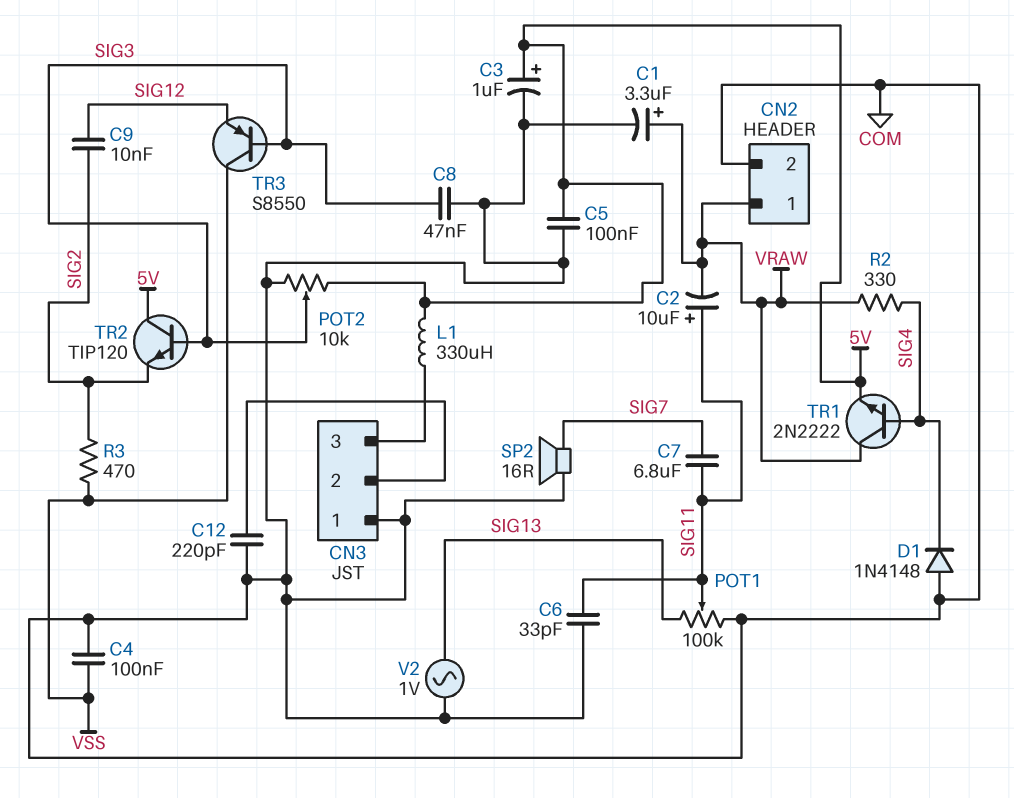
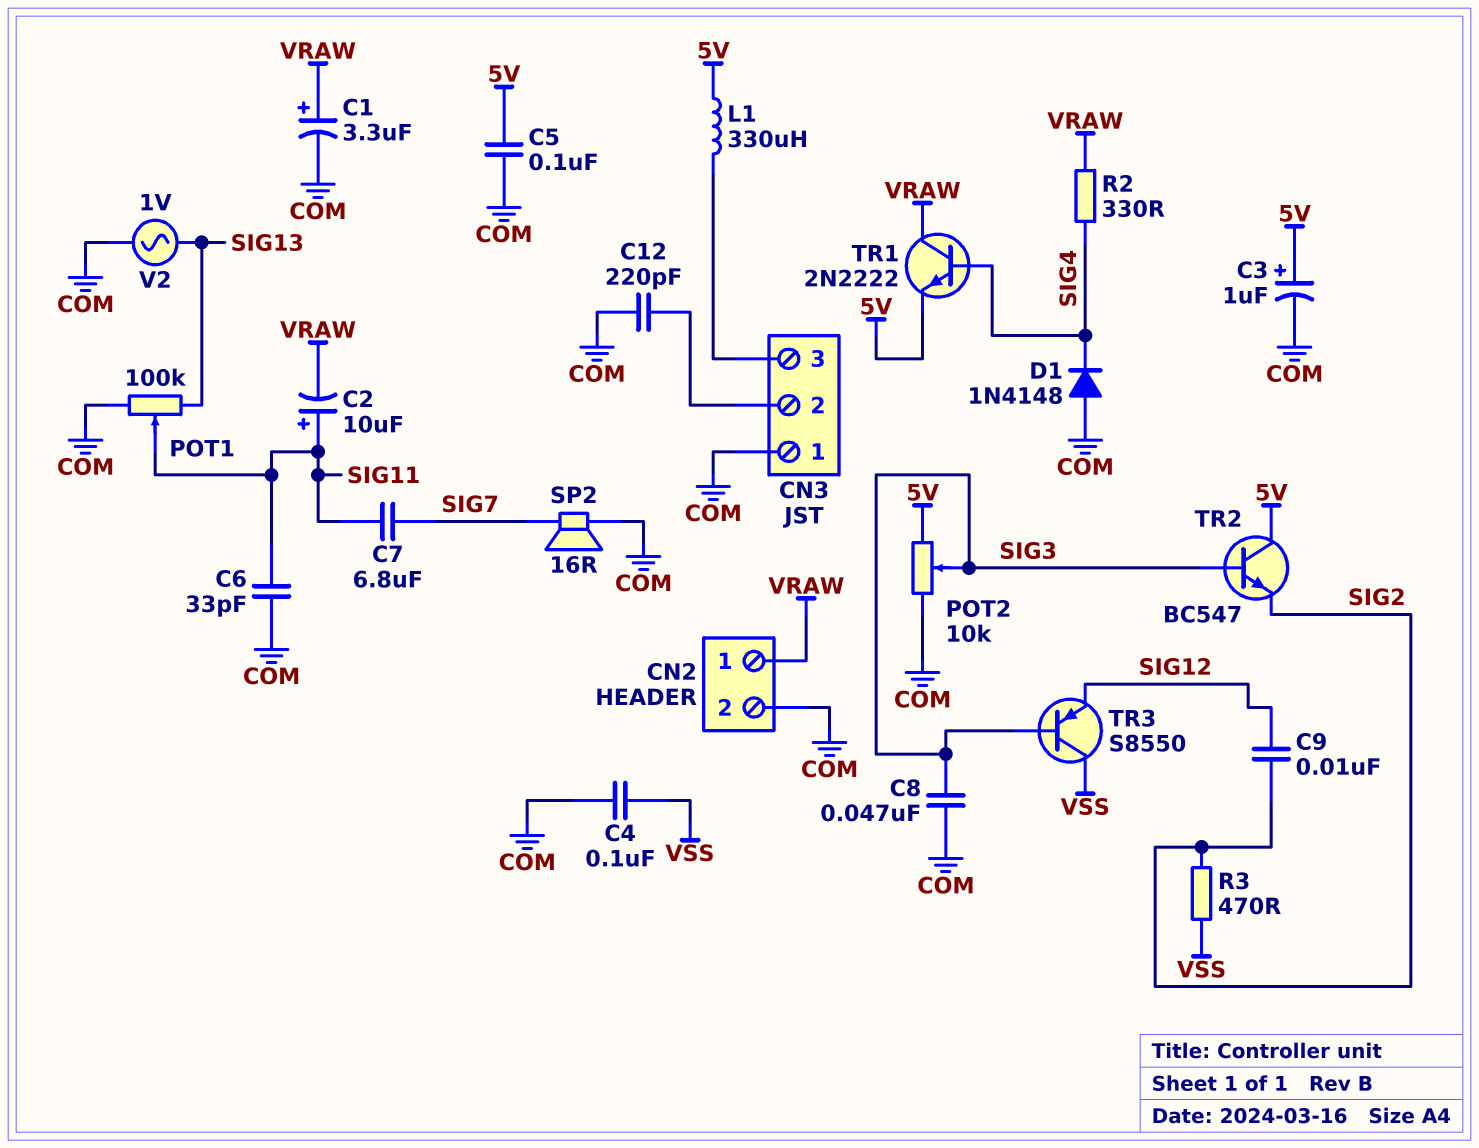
TR2: NPN TIP120 (B SIG3, C 5V, E SIG2) -> NPN BC547 (B SIG3, C 5V, E SIG2)

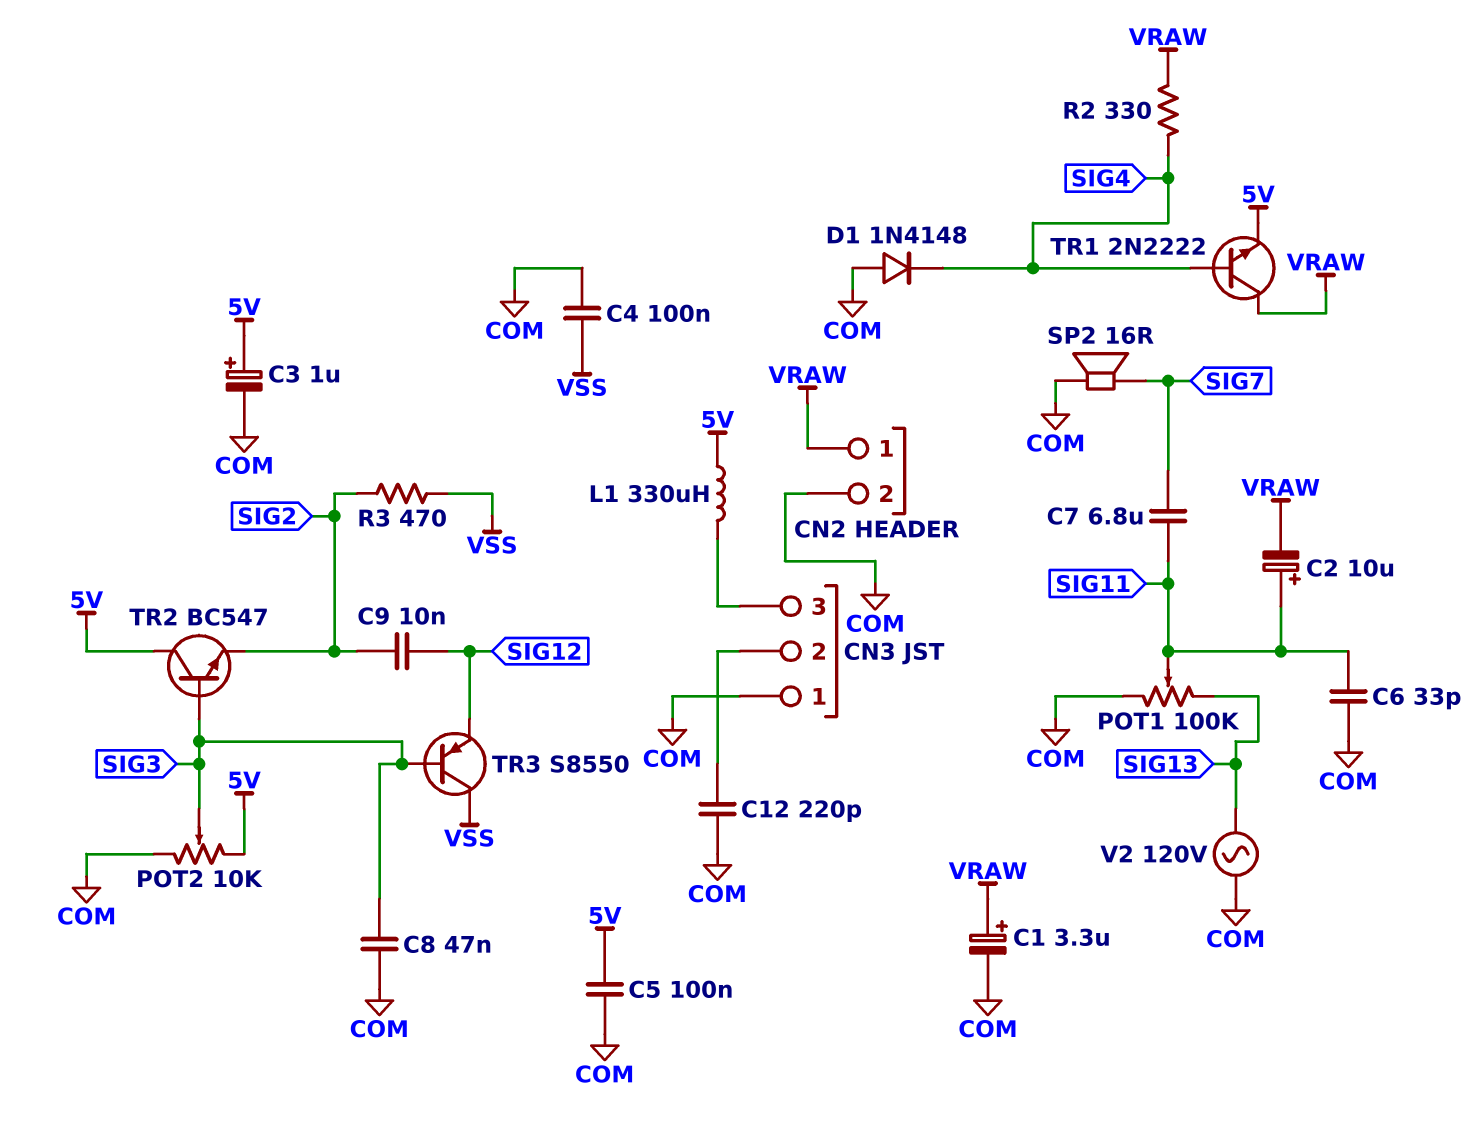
V2: AC 1V (COM, SIG13) -> AC 120V (COM, SIG13)

